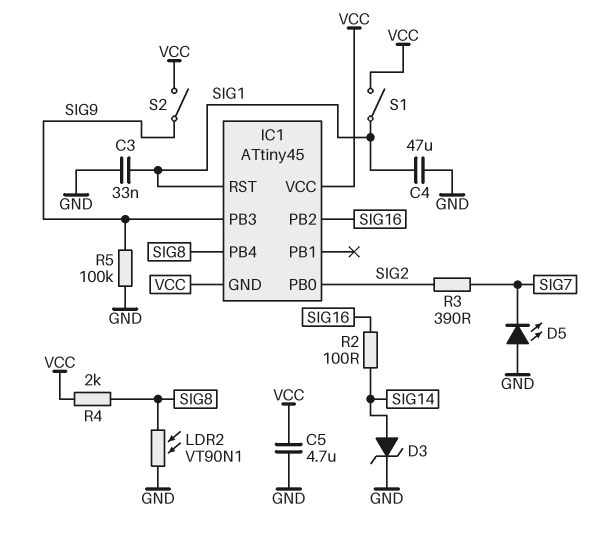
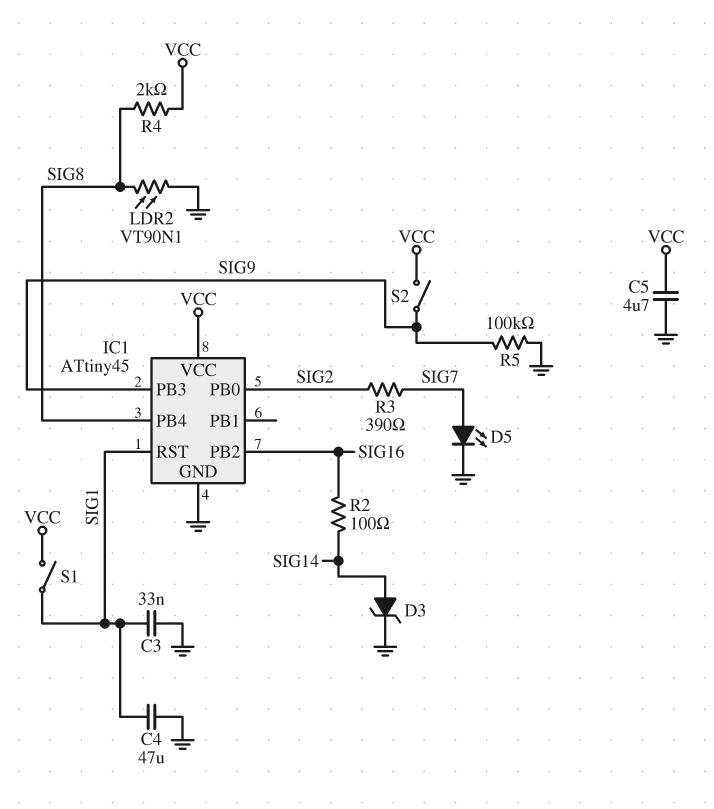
D5: LED (A GND, K SIG7) -> LED (A SIG7, K GND)
IC1 pin GND: VCC -> GND

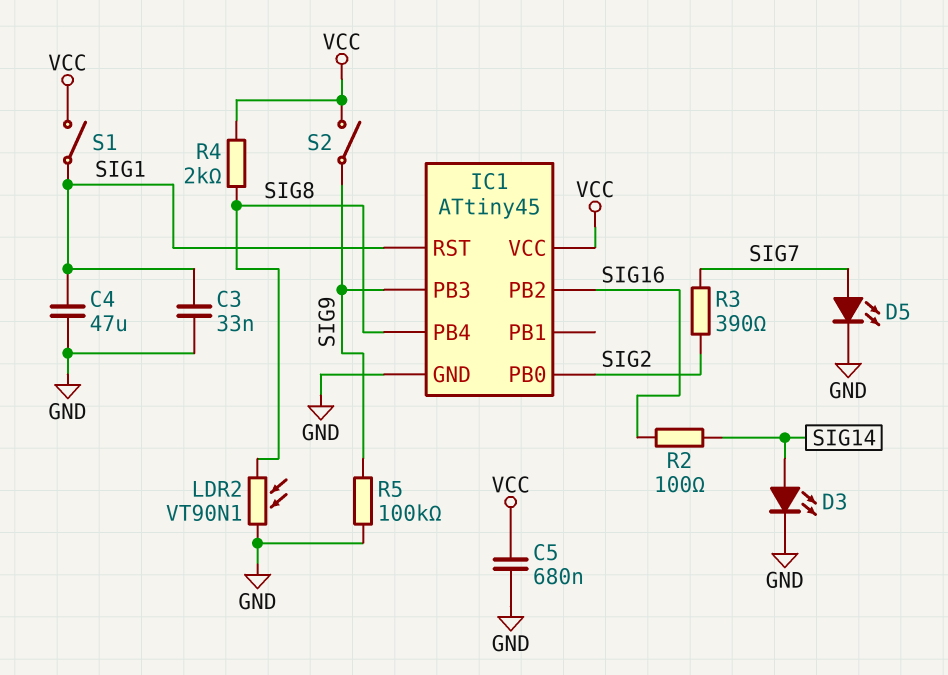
C5: 4.7uF (GND, VCC) -> 680nF (GND, VCC)
D3: zener (A SIG14, K GND) -> LED (A SIG14, K GND)

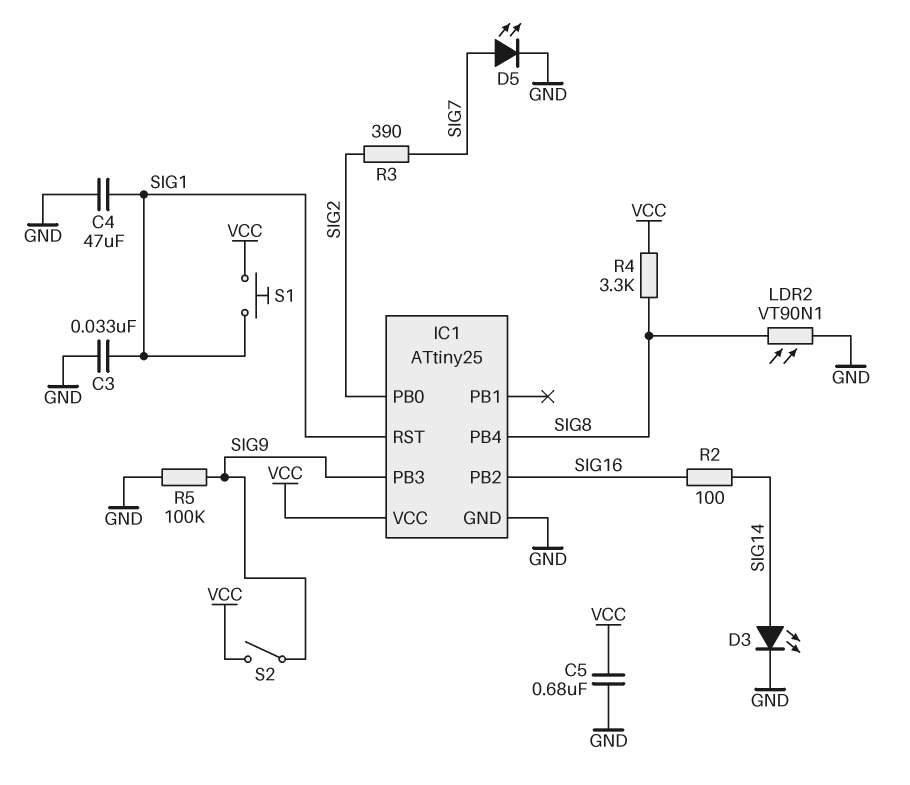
IC1: ATtiny45 -> ATtiny25
R4: 2k (SIG8, VCC) -> 3.3k (SIG8, VCC)
S1: switch (SIG1, VCC) -> button (SIG1, VCC)

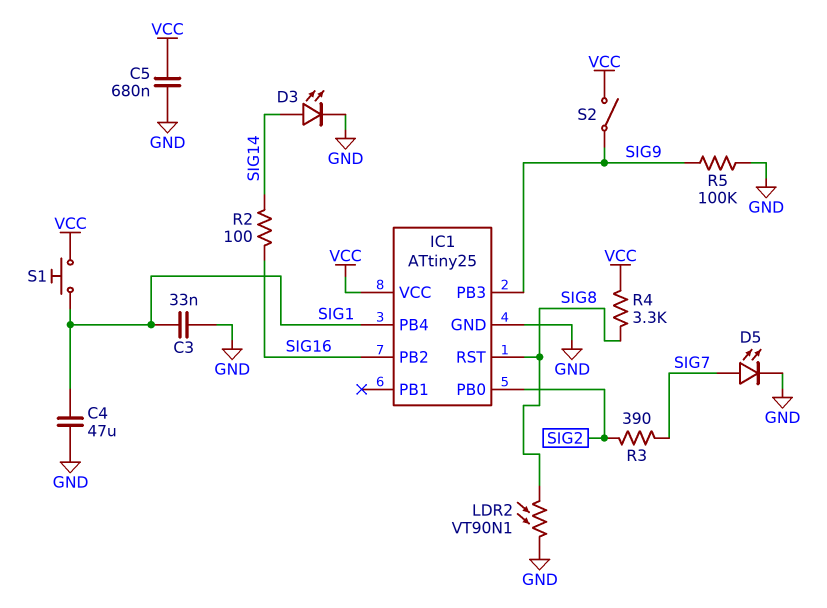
IC1 pin PB4: SIG8 -> SIG1
IC1 pin RST: SIG1 -> SIG8

